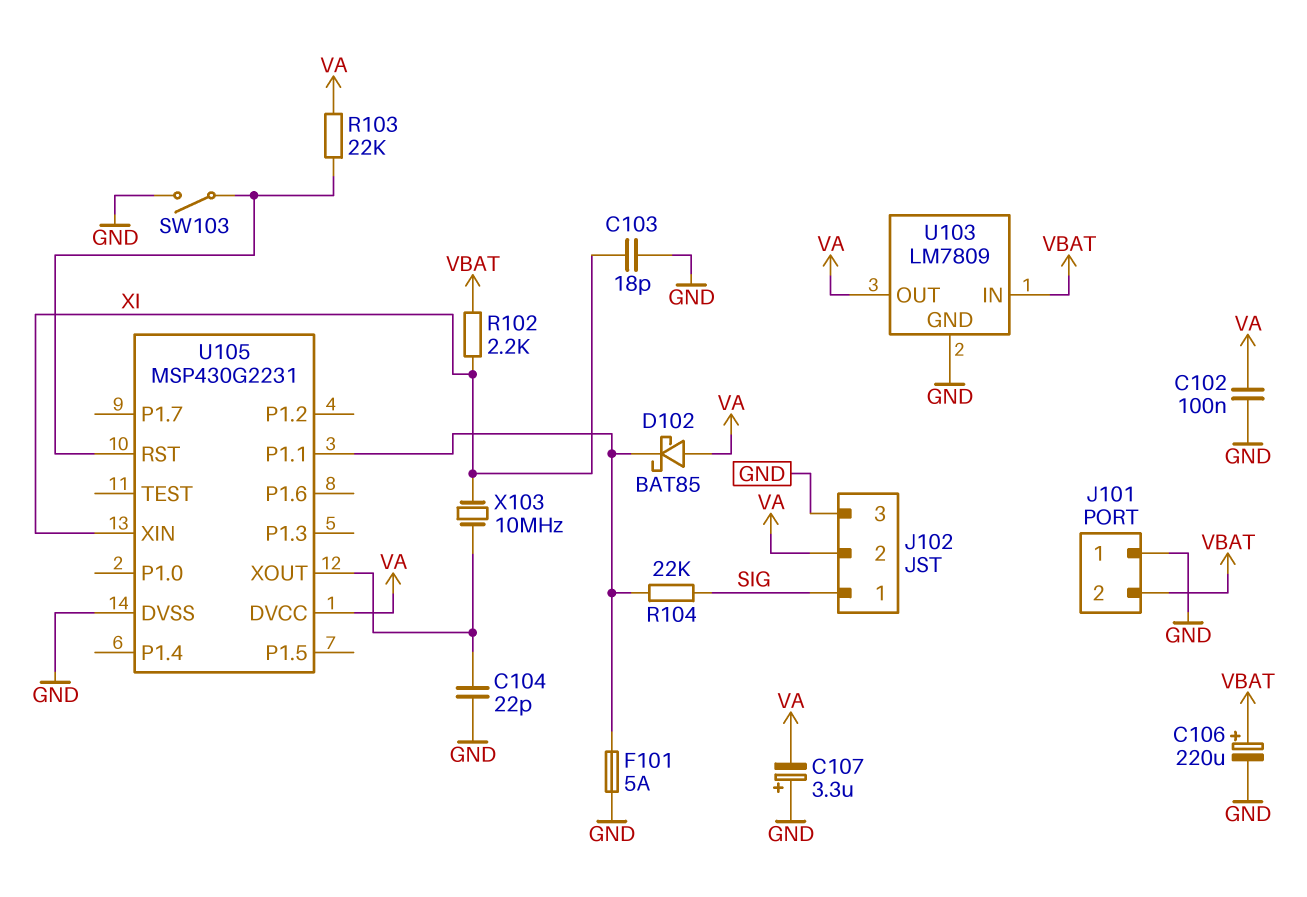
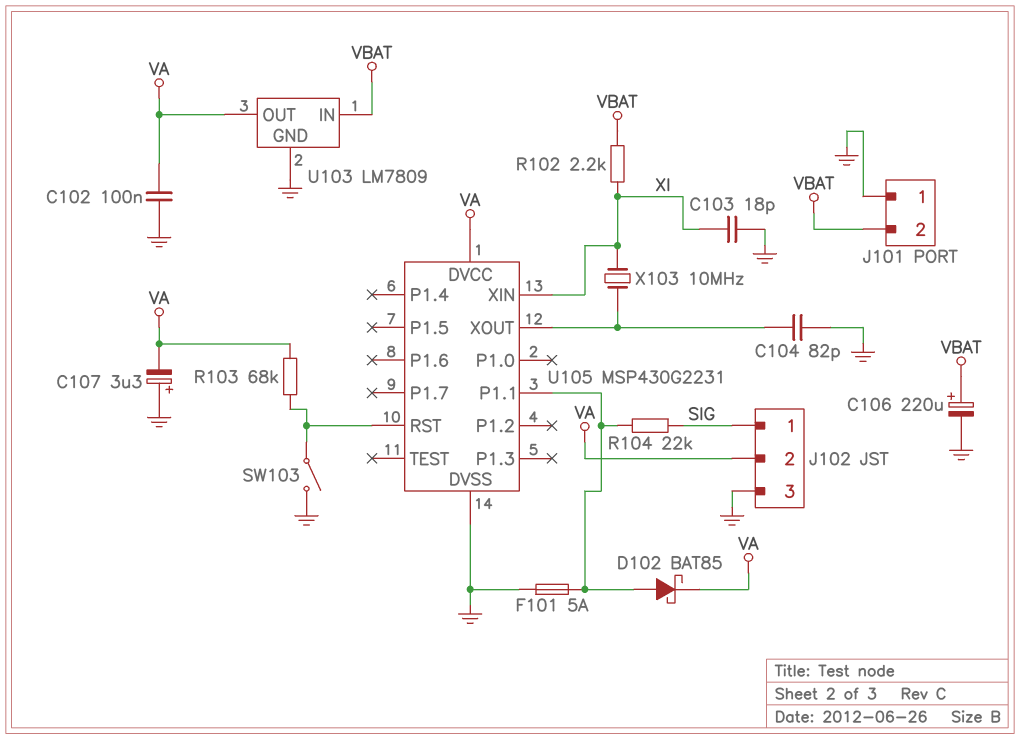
C104: 22pF (GND, U105/XOUT) -> 82pF (GND, U105/XOUT)
D102: schottky BAT85 (A VA, K U105/P1.1) -> schottky BAT85 (A U105/P1.1, K VA)
R103: 22k (U105/RST, VA) -> 68k (U105/RST, VA)

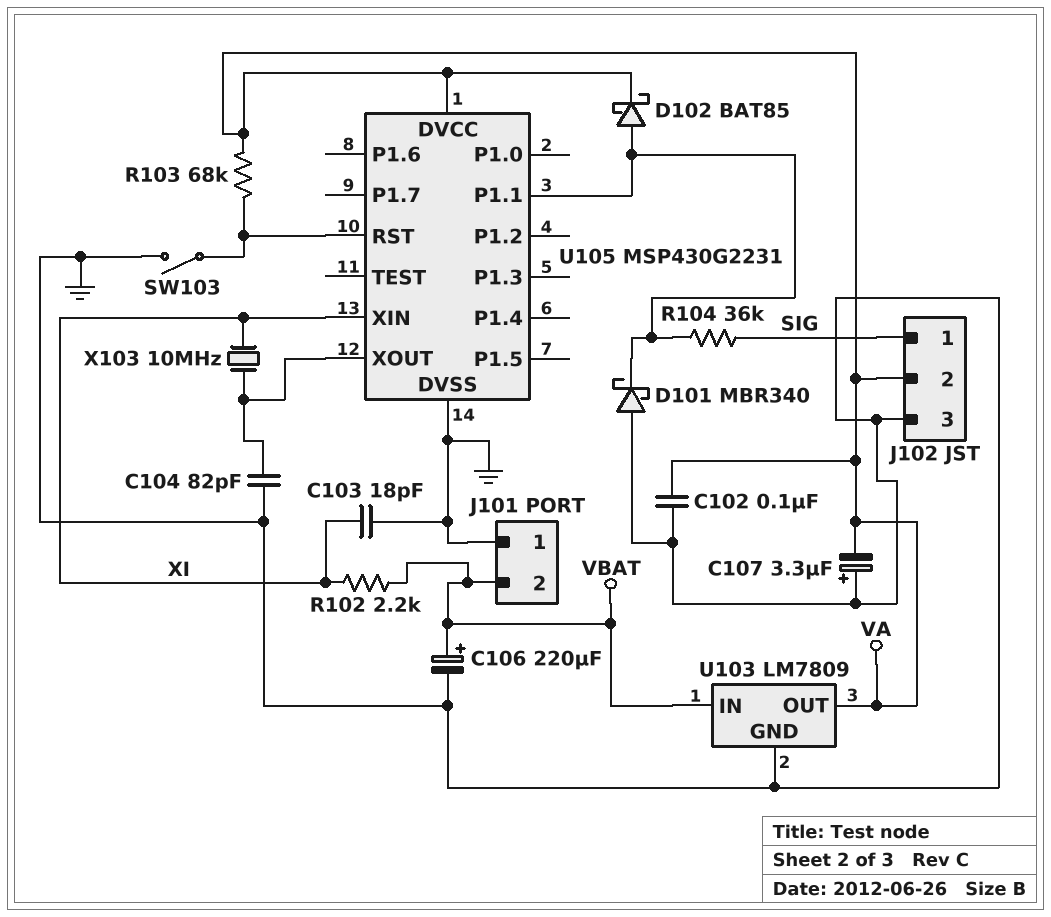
D101: none -> schottky MBR340 (A GND, K U105/P1.1)
F101: 5A (GND, U105/P1.1) -> none
R104: 22k (SIG, U105/P1.1) -> 36k (SIG, U105/P1.1)

